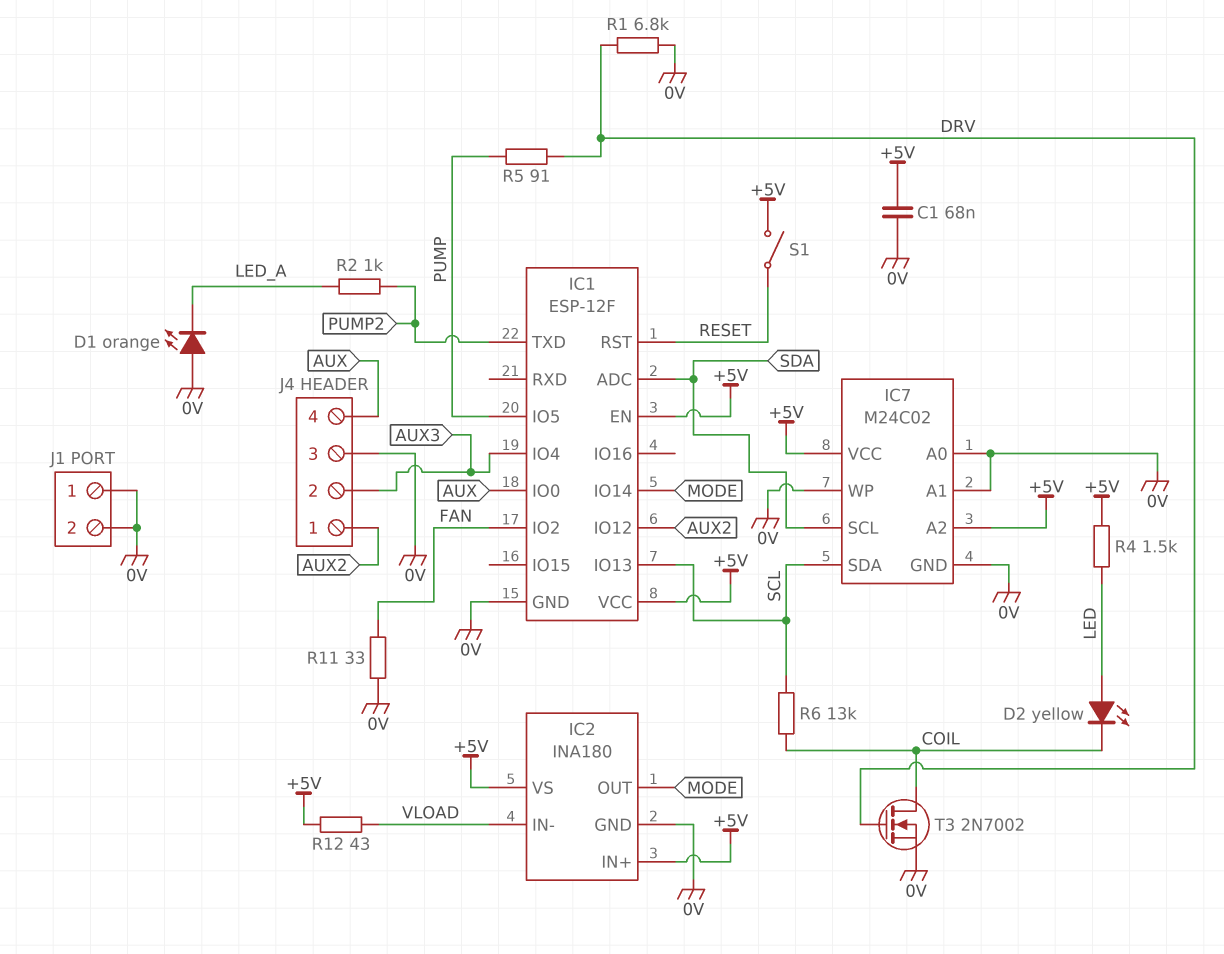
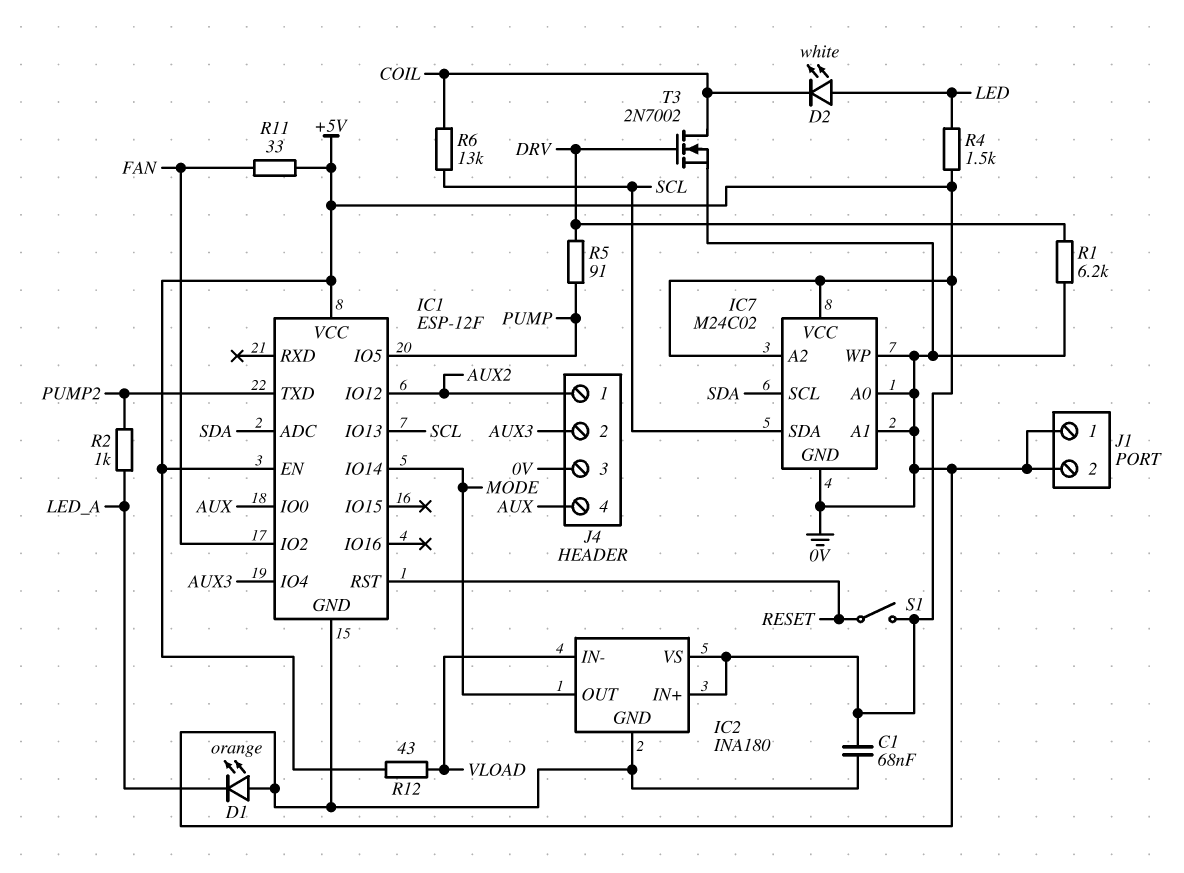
D2: LED yellow (A LED, K COIL) -> LED white (A LED, K COIL)
R1: 6.8k (0V, DRV) -> 6.2k (0V, DRV)
R11: 33 (0V, FAN) -> 33 (+5V, FAN)

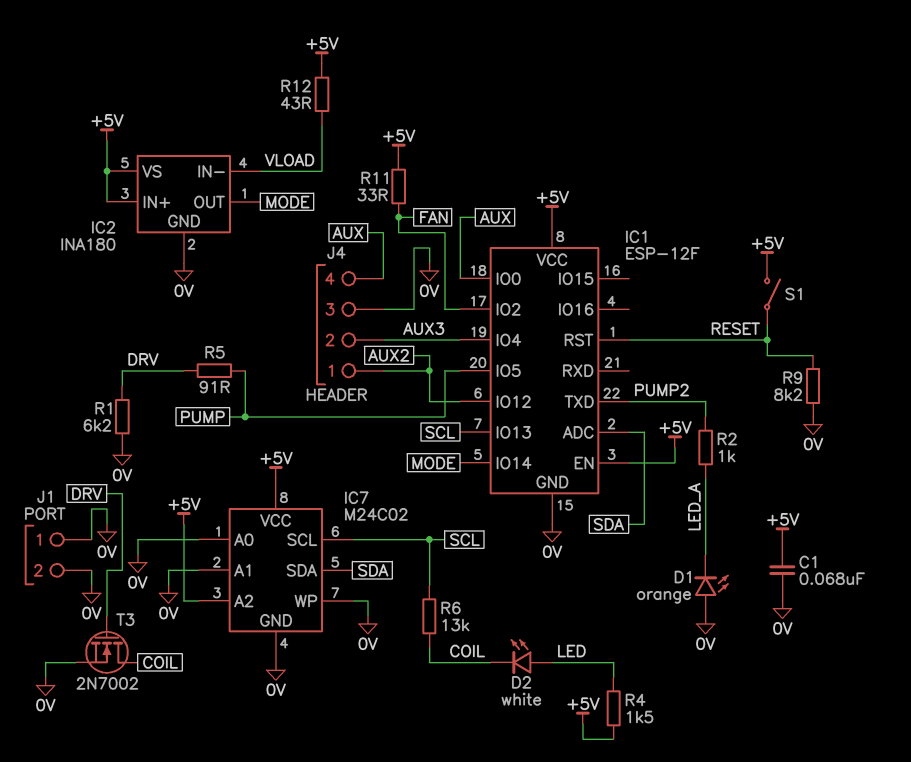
IC7 pin SCL: SDA -> SCL
IC7 pin SDA: SCL -> SDA
R9: none -> 8.2k (0V, RESET)

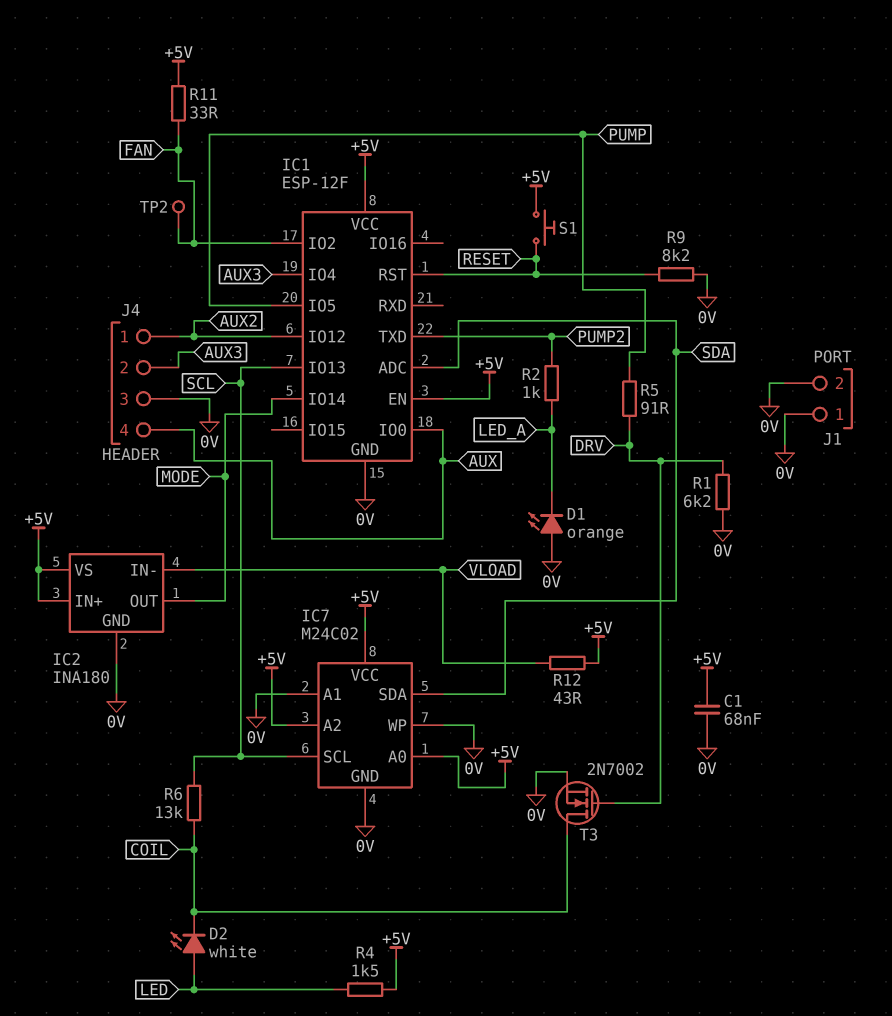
IC7 pin A0: 0V -> +5V
S1: switch (+5V, RESET) -> button (+5V, RESET)
TP2: none -> test point (FAN)

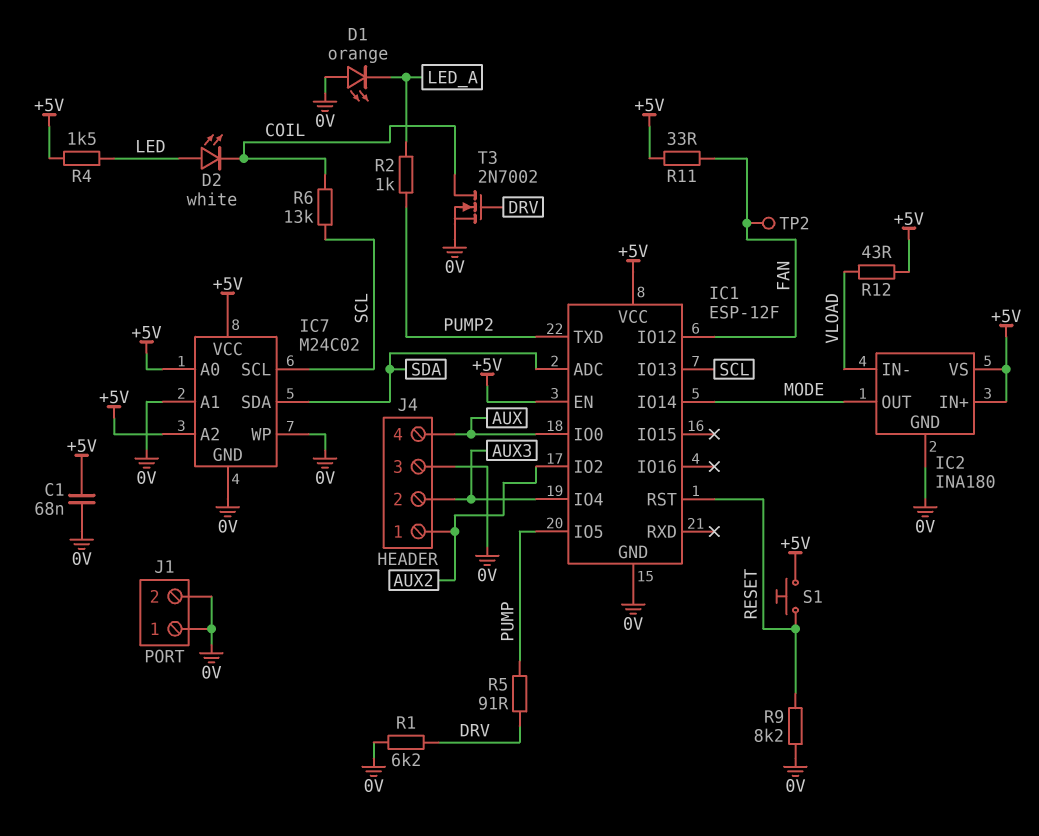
IC1 pin IO2: FAN -> AUX2
IC1 pin IO12: AUX2 -> FAN

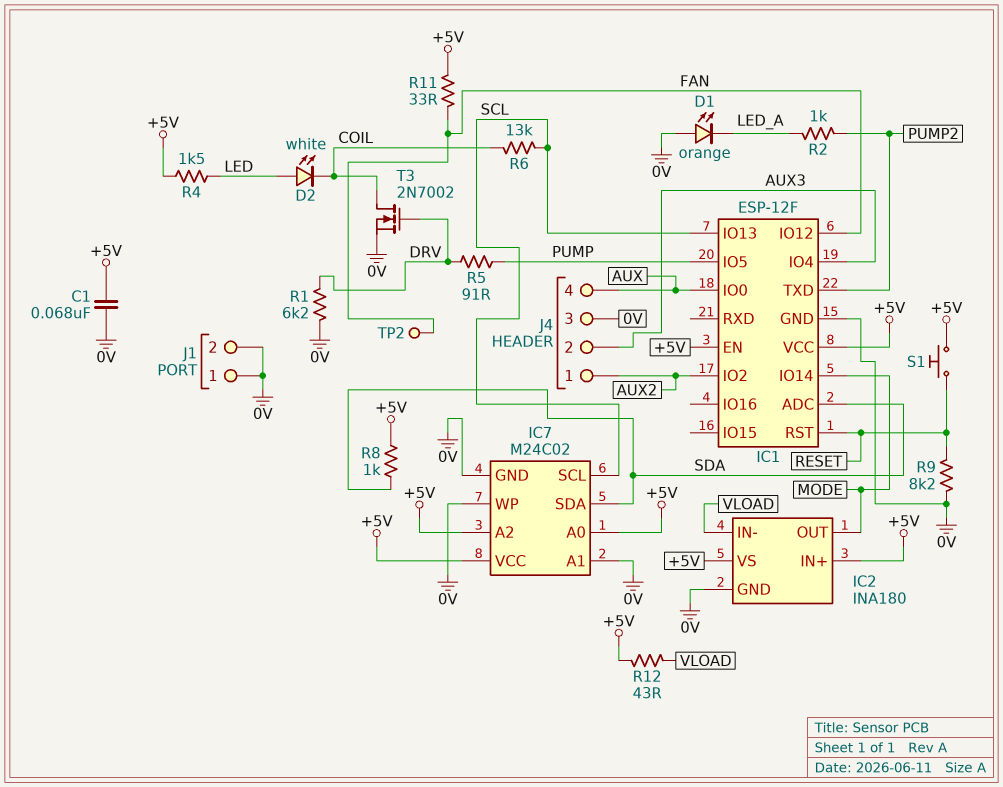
R8: none -> 1k (+5V, SDA)

